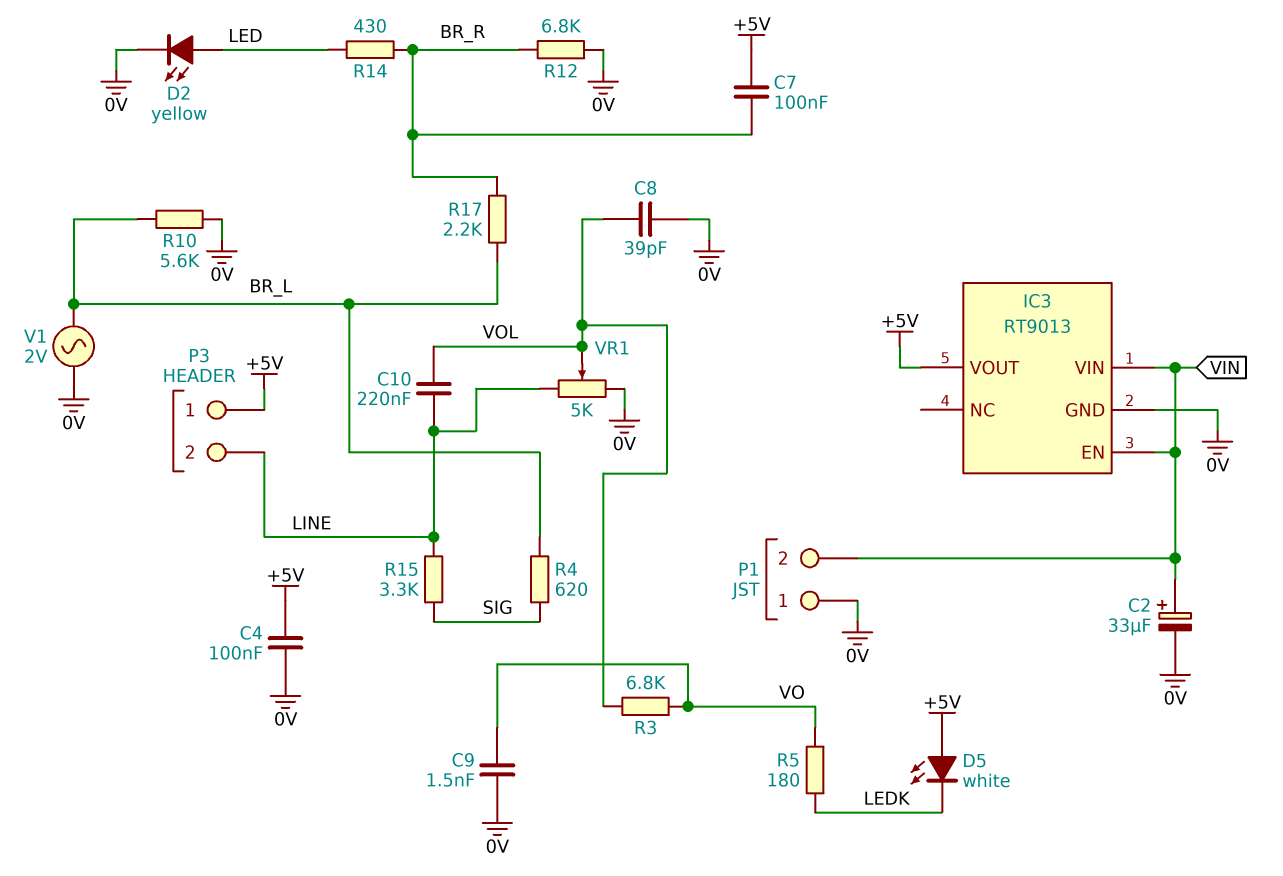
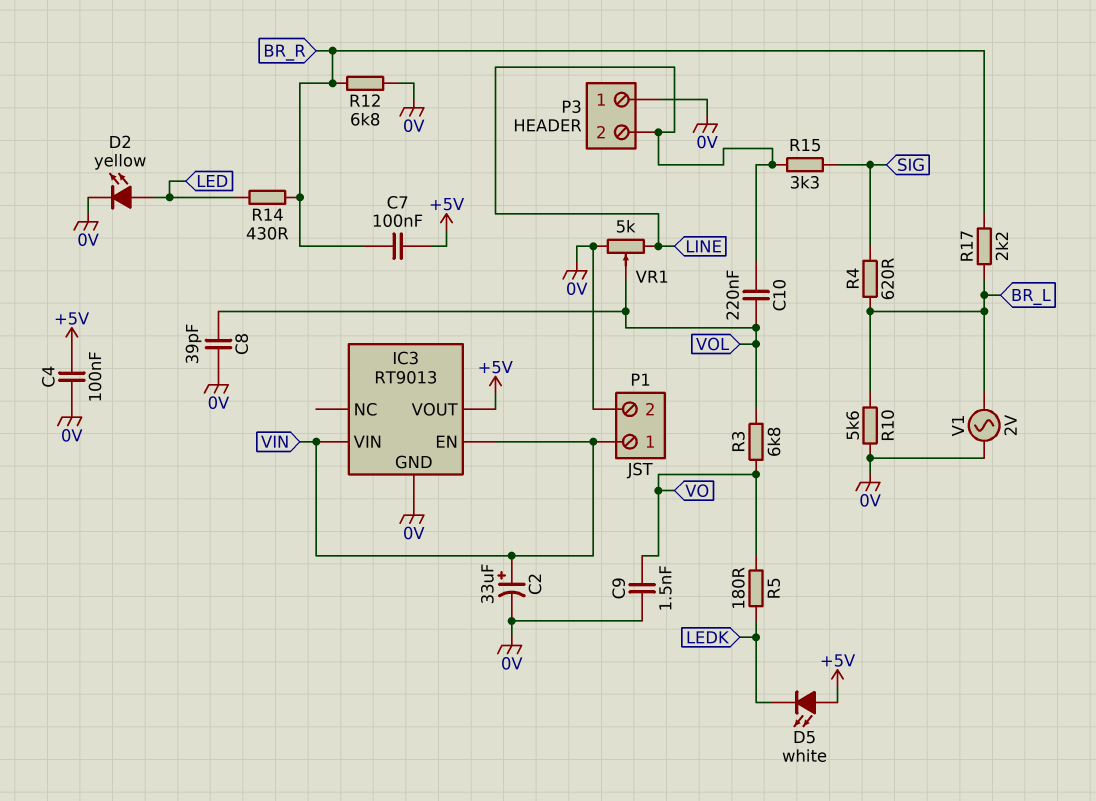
P1 pin 1: 0V -> VIN
P1 pin 2: VIN -> 0V
P3 pin 1: +5V -> 0V

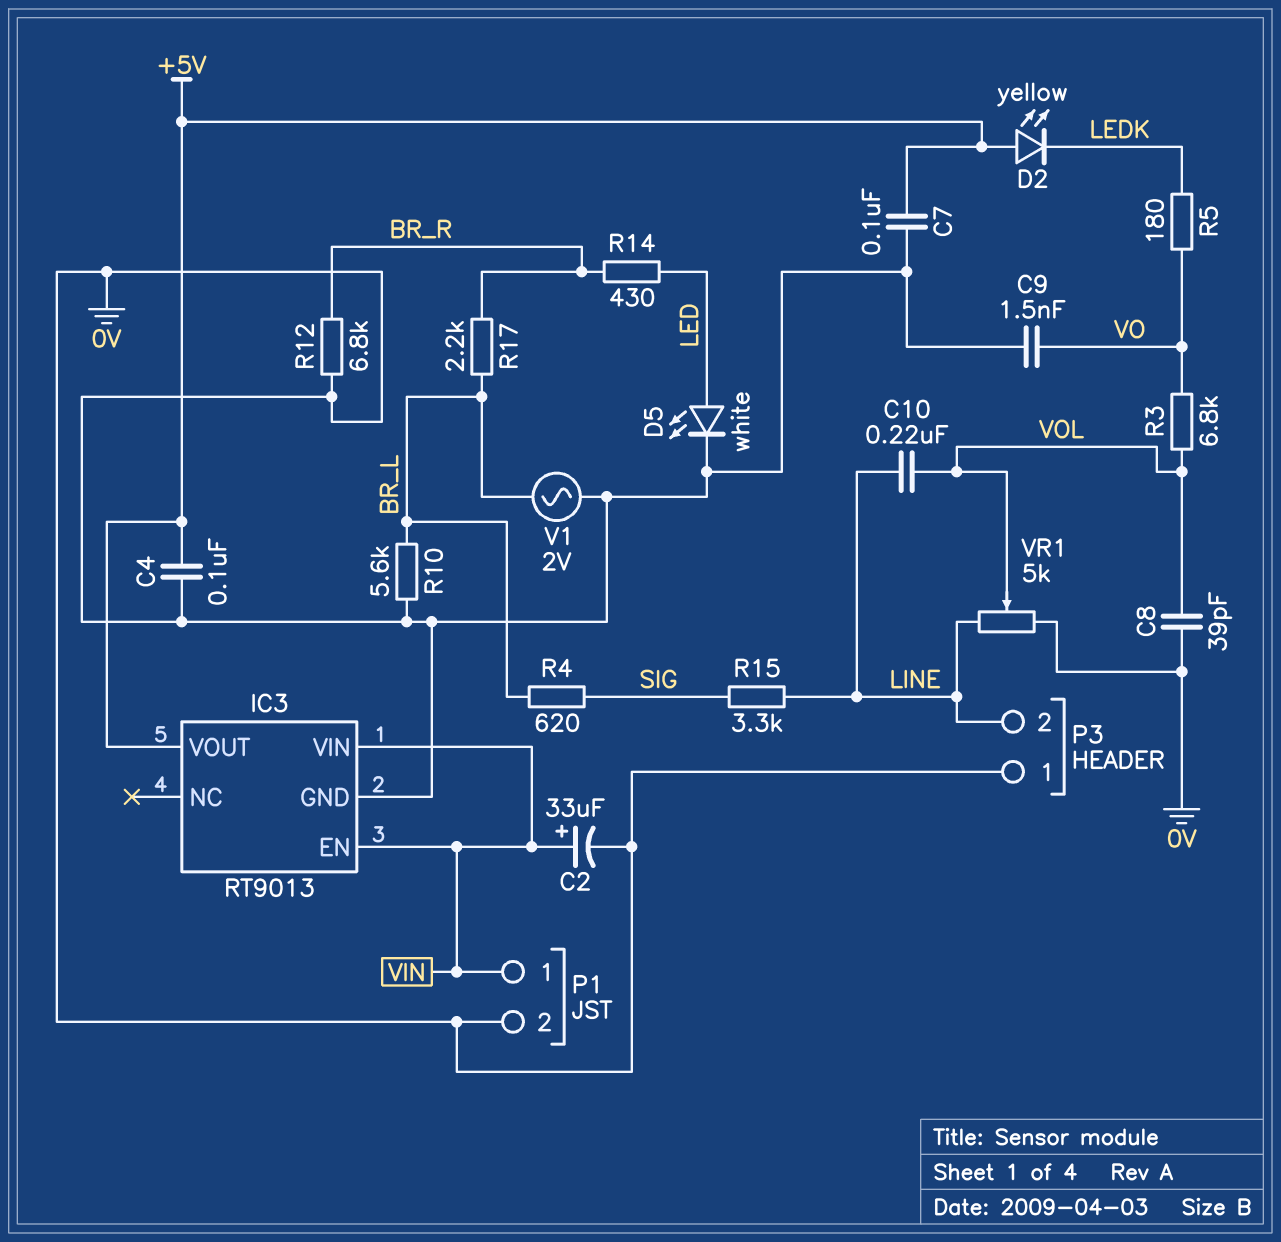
C7: 100nF (+5V, BR_R) -> 100nF (+5V, 0V)
D2: LED yellow (A LED, K 0V) -> LED yellow (A +5V, K LEDK)
D5: LED white (A +5V, K LEDK) -> LED white (A LED, K 0V)

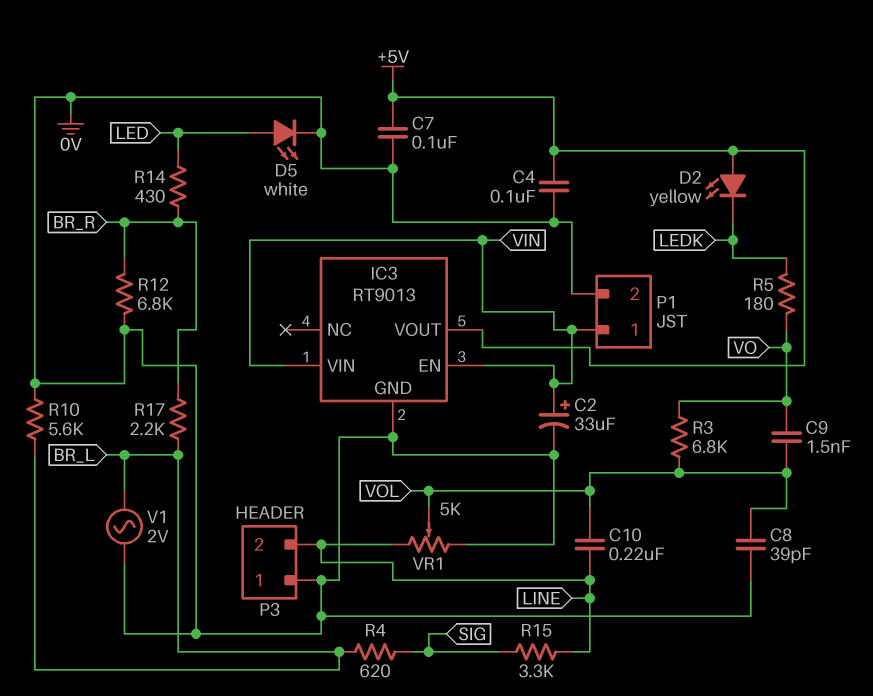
C9: 1.5nF (0V, VO) -> 1.5nF (VO, VOL)

